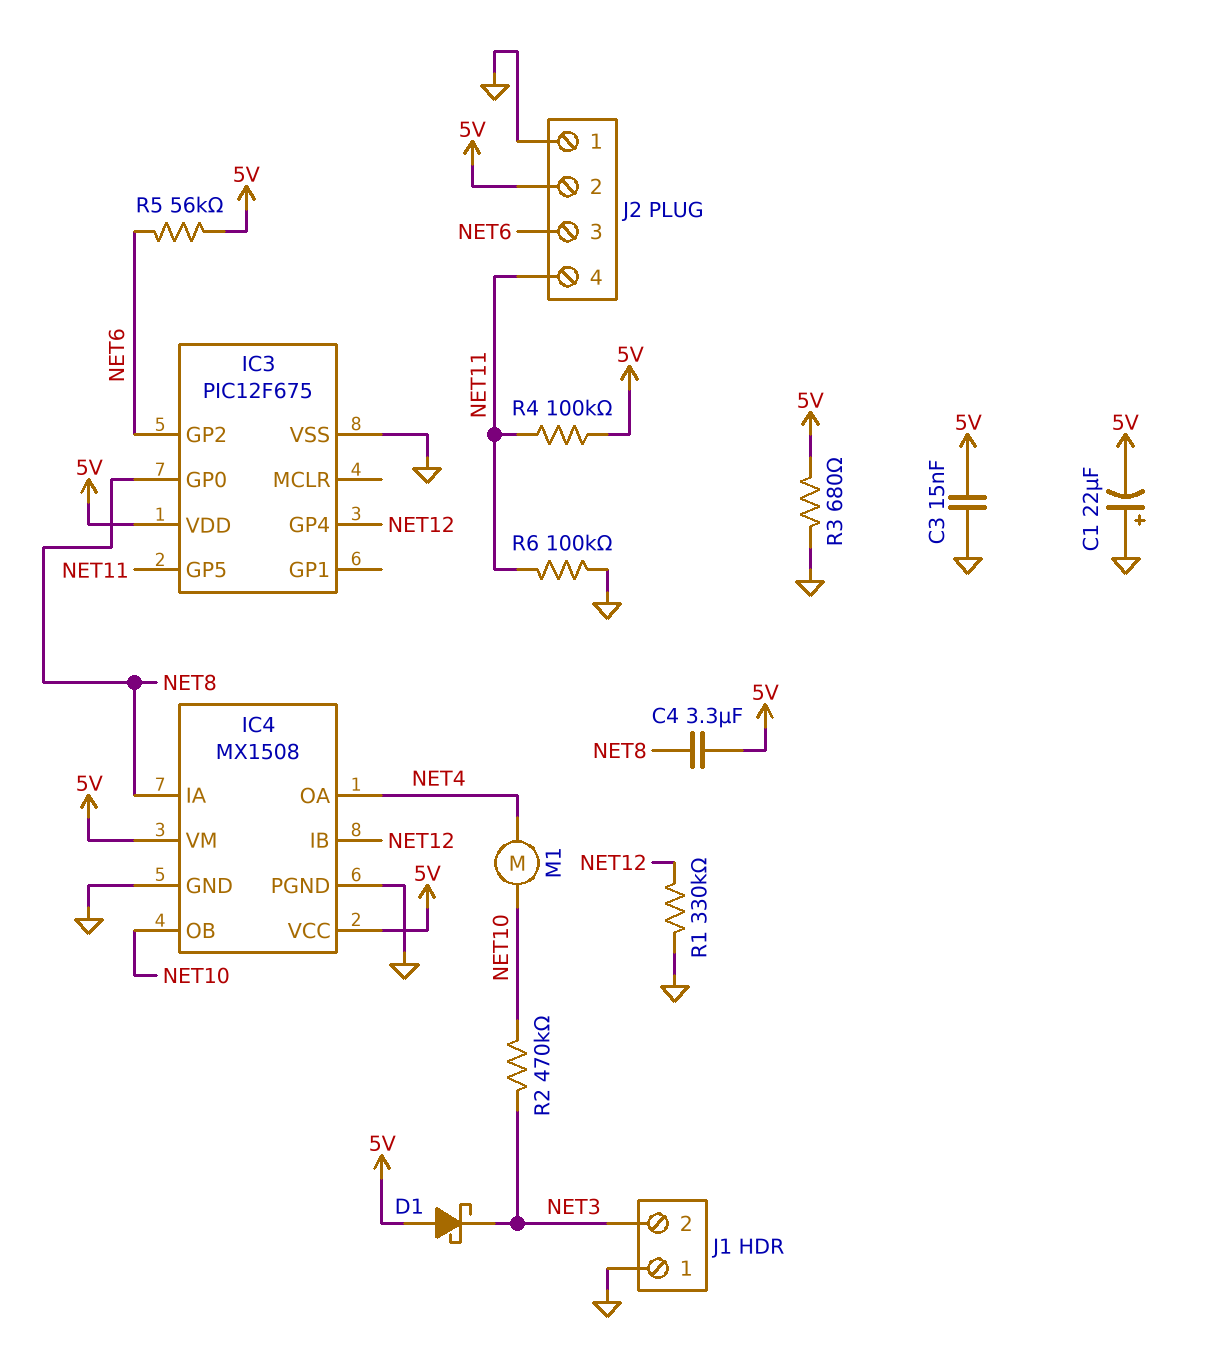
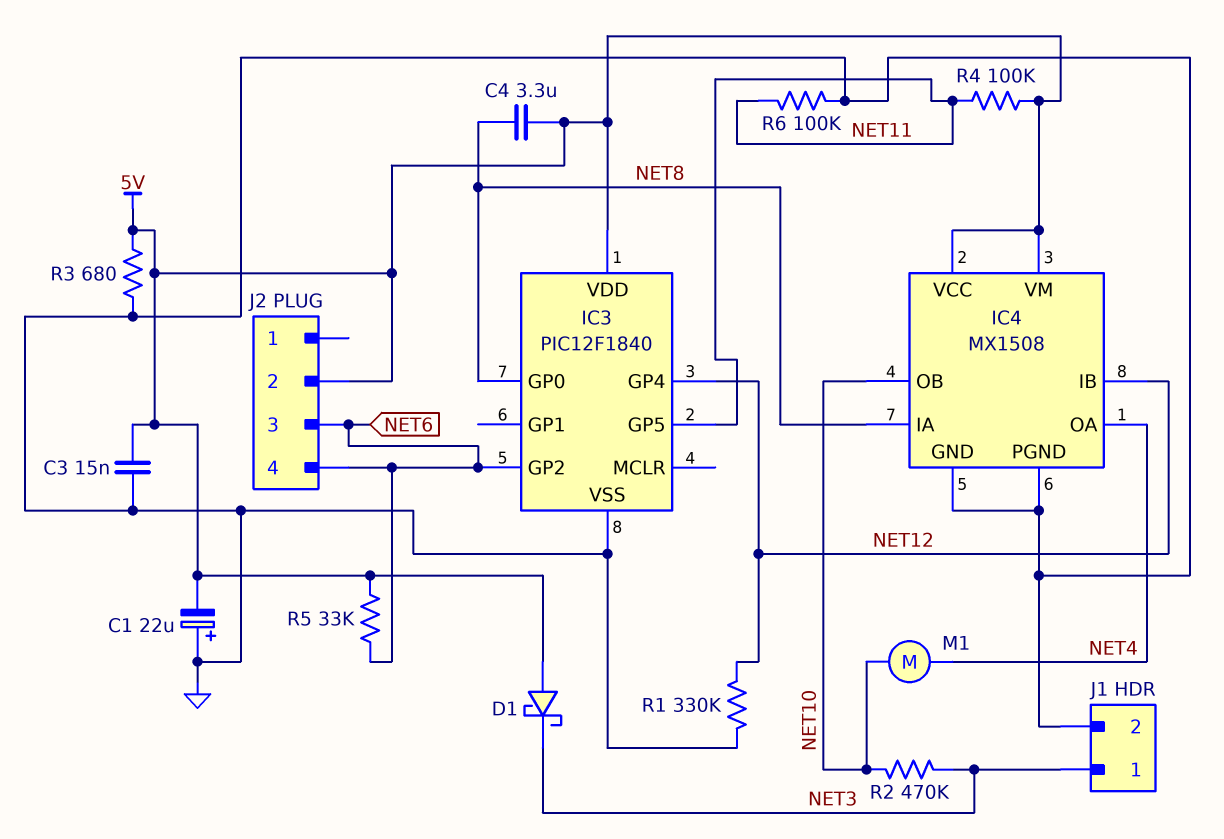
IC3: PIC12F675 -> PIC12F1840
J1 pin 1: GND -> NET3
J1 pin 2: NET3 -> GND
J2 pin 1: GND -> none
J2 pin 4: NET11 -> NET6
R5: 56k (5V, NET6) -> 33k (5V, NET6)

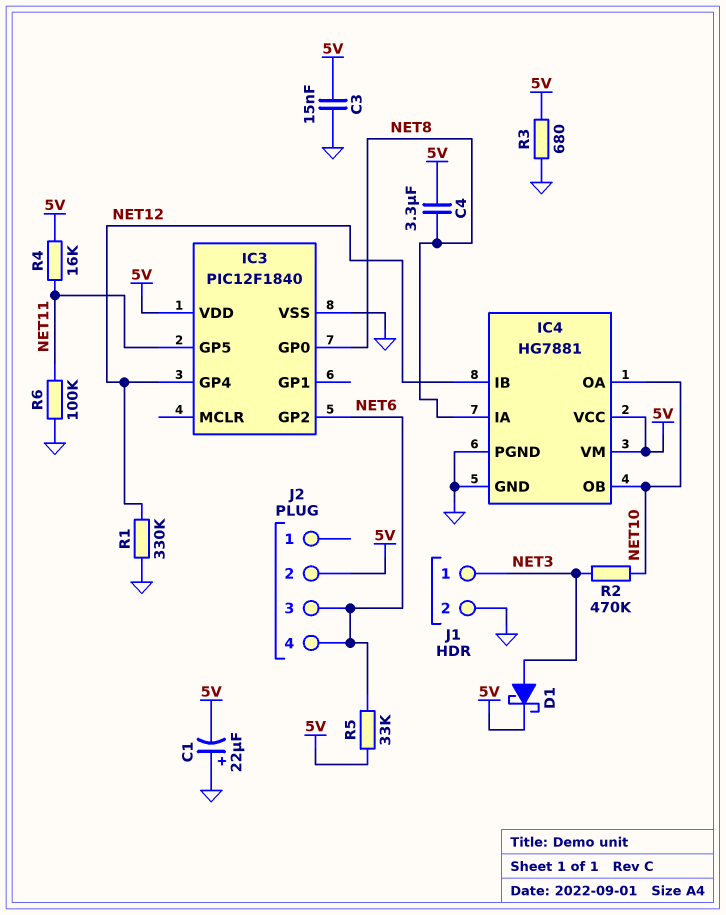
D1: schottky (A 5V, K NET3) -> schottky (A NET3, K 5V)
IC4: MX1508 -> HG7881
IC4 pin OA: NET4 -> NET10
M1: motor (NET4, NET10) -> none
R4: 100k (5V, NET11) -> 16k (5V, NET11)

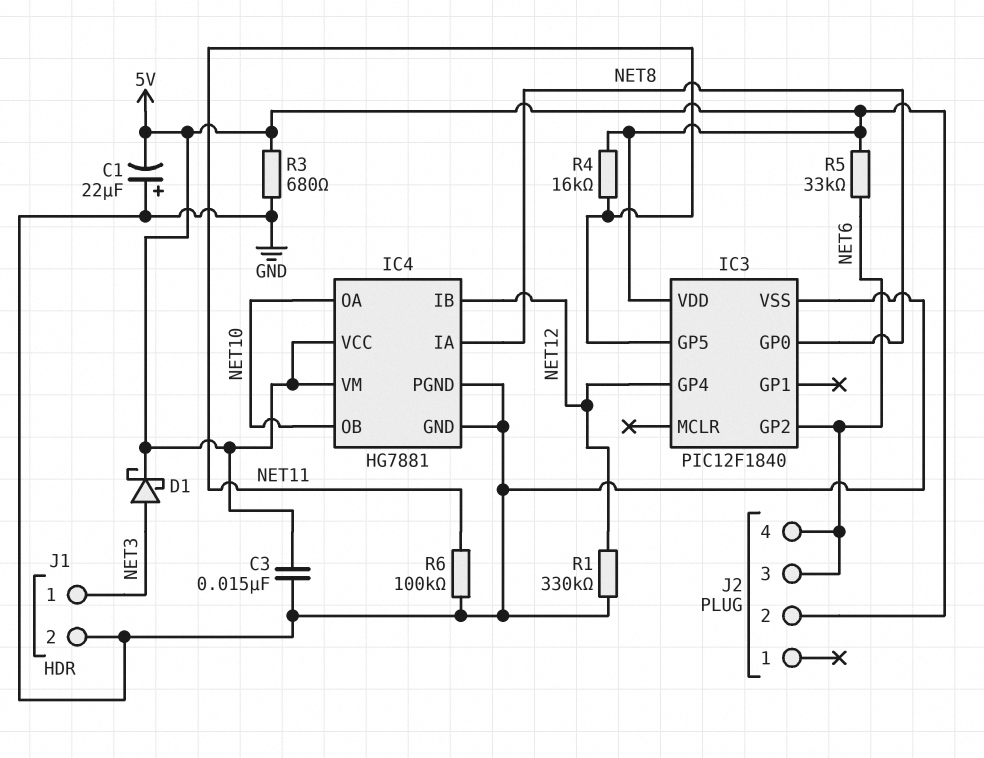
C4: 3.3uF (5V, NET8) -> none
R2: 470k (NET3, NET10) -> none

